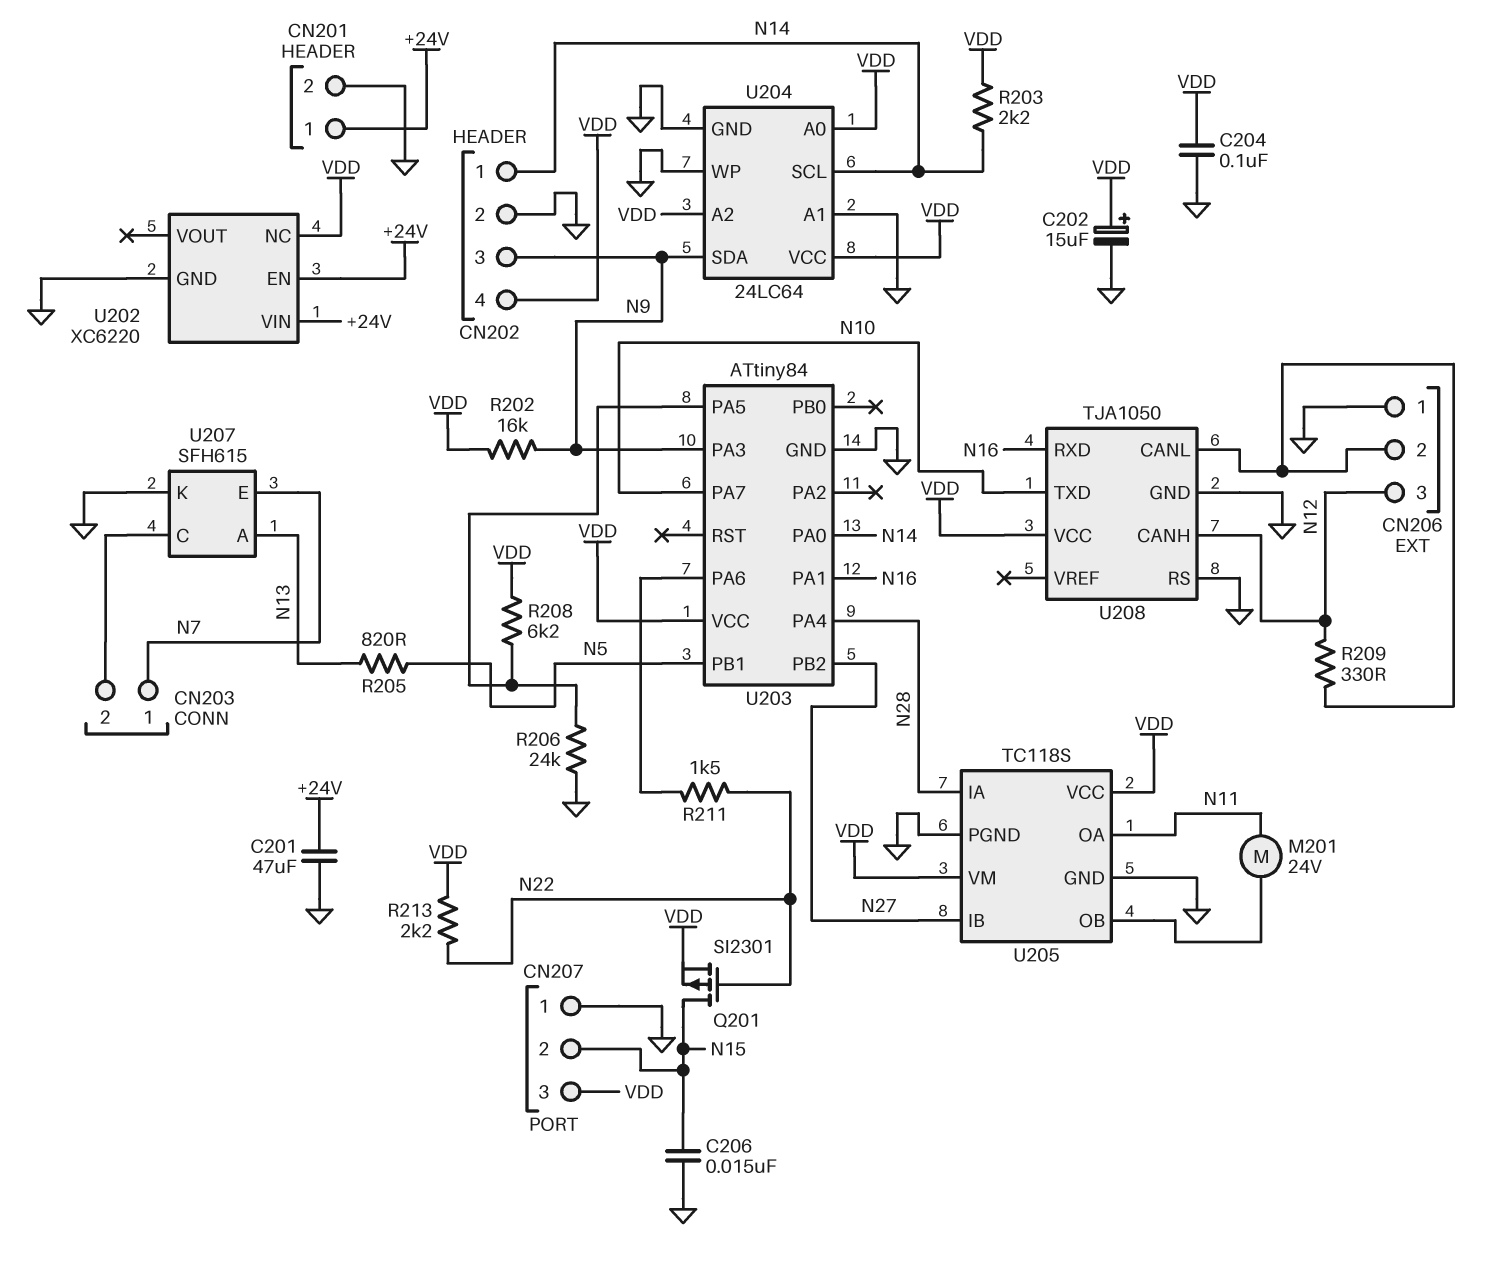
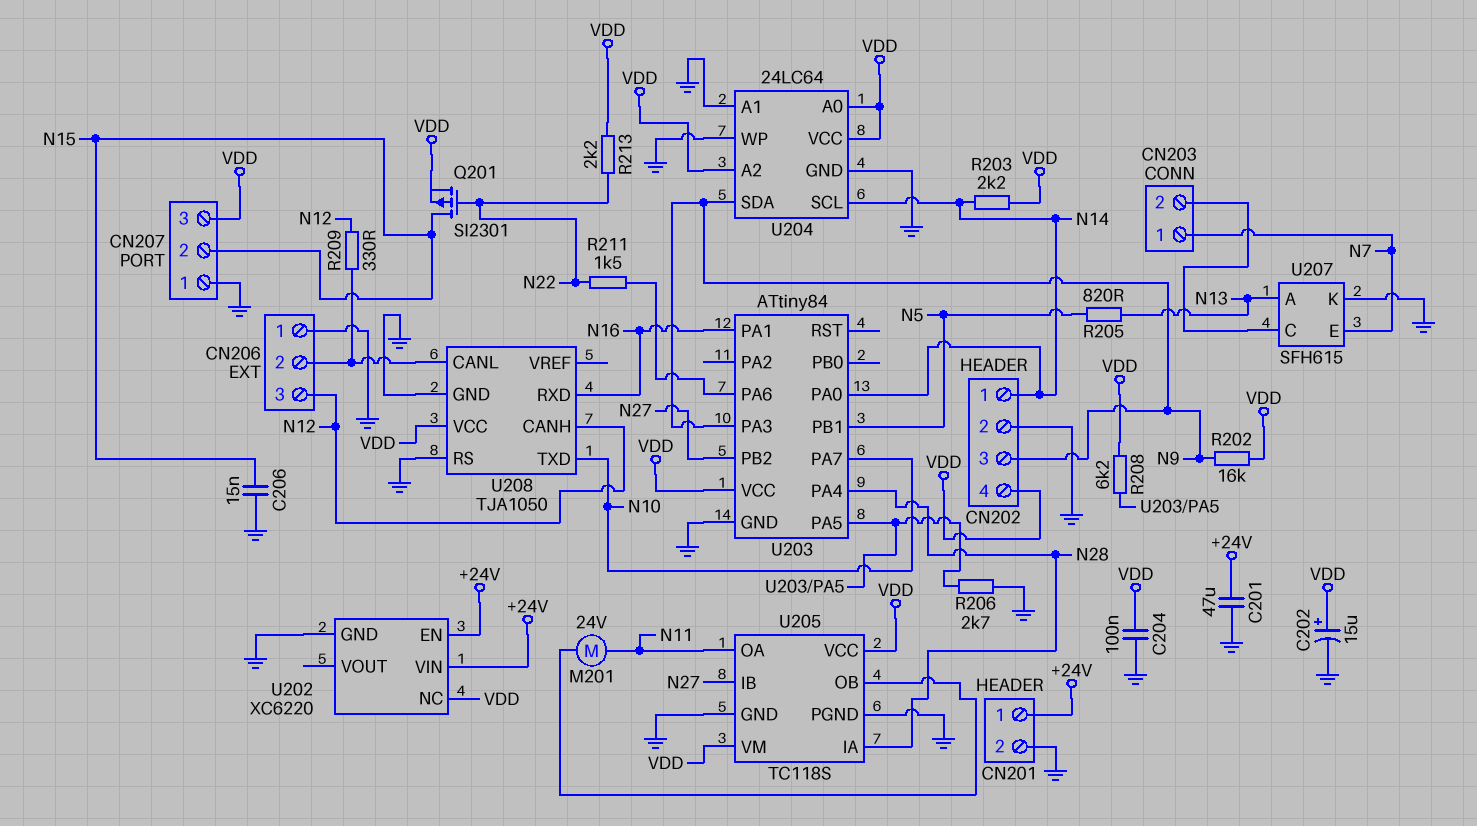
R206: 24k (GND, U203/PA5) -> 2.7k (GND, U203/PA5)

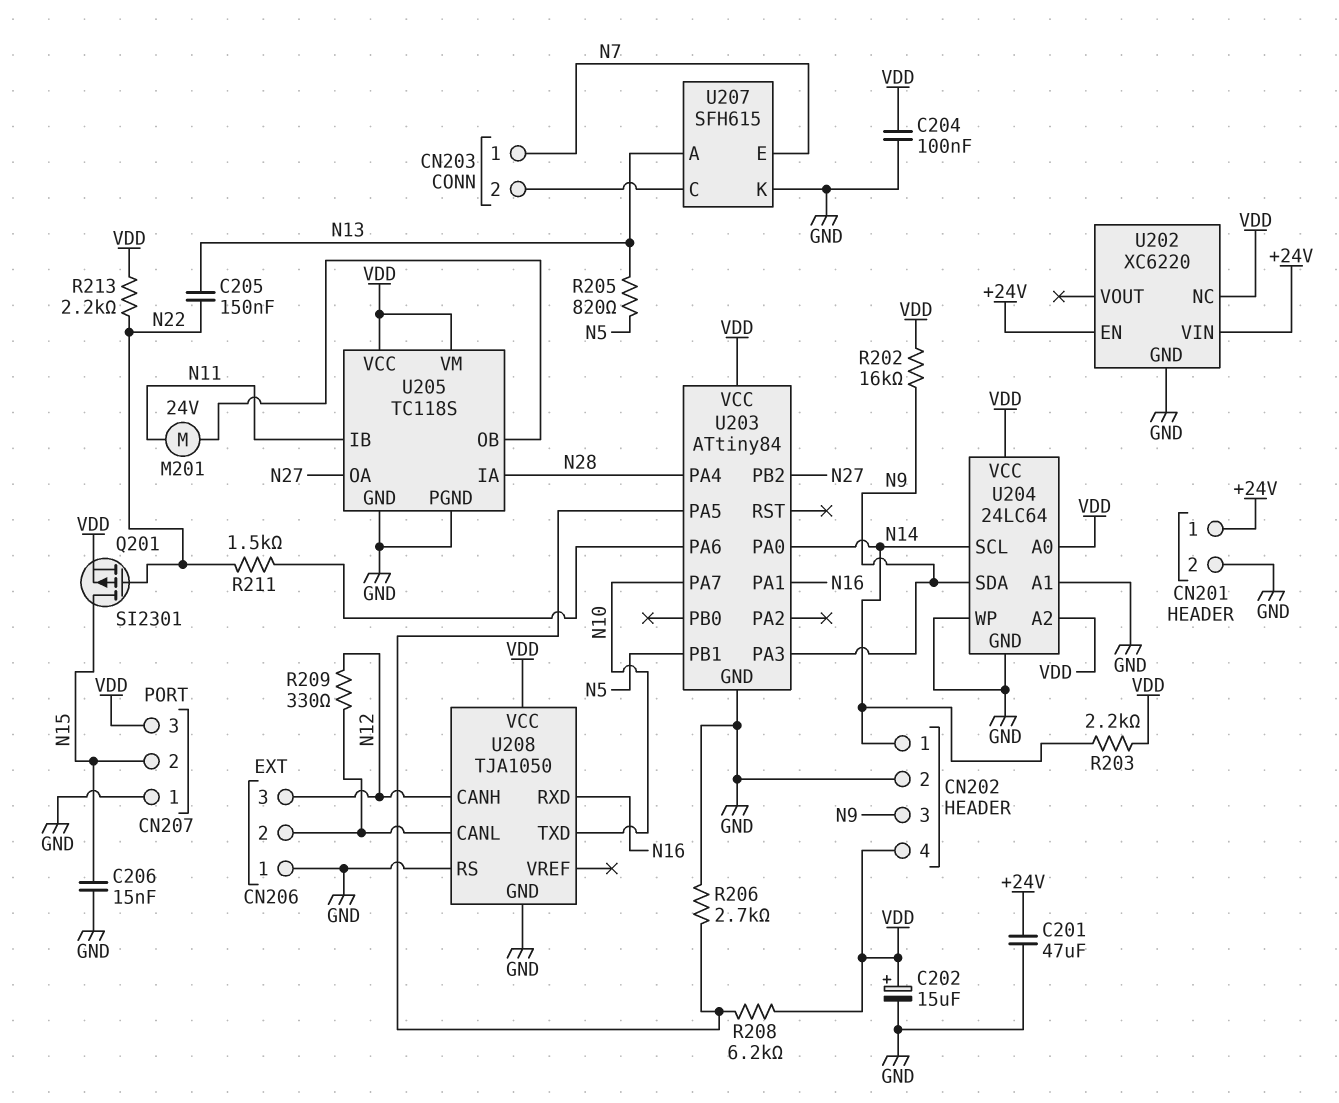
C205: none -> 150nF (N13, N22)
U205 pin IB: N27 -> N11
U205 pin OA: N11 -> N27

